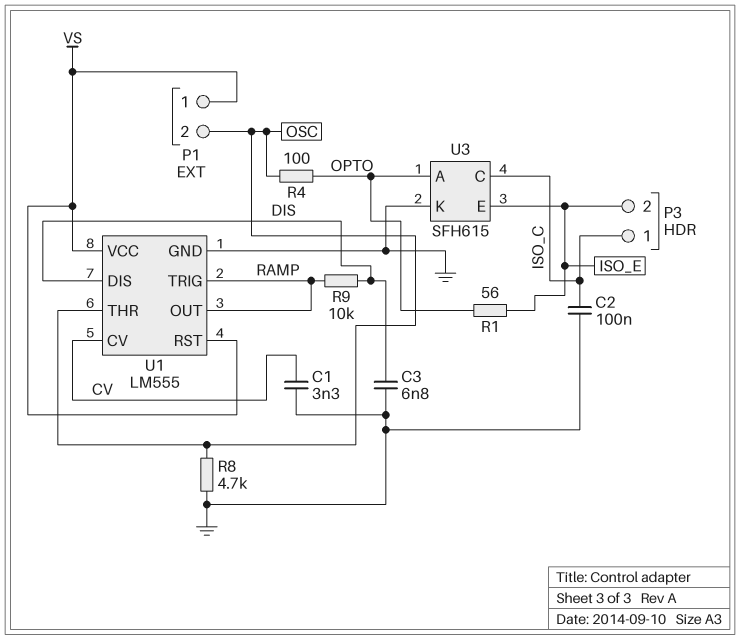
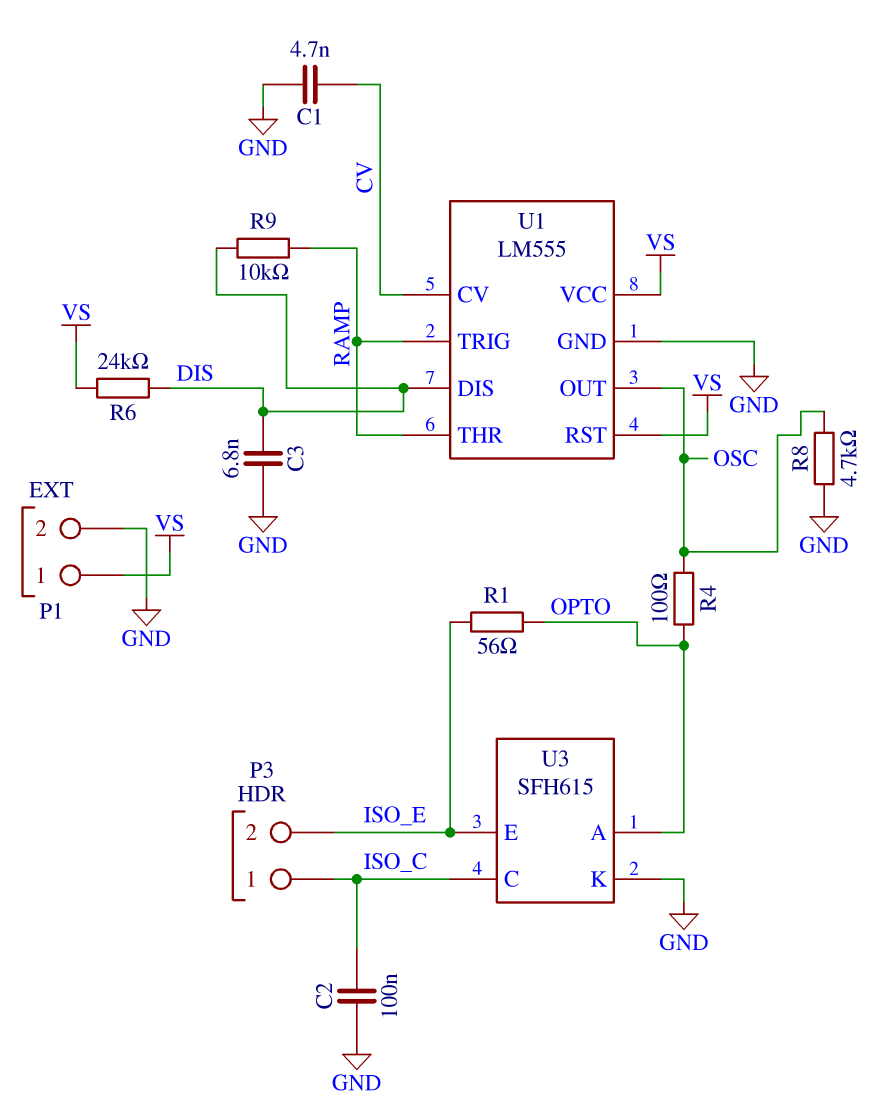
C1: 3.3nF (CV, GND) -> 4.7nF (CV, GND)
P1 pin 2: OSC -> GND
R6: none -> 24k (DIS, VS)
U1 pin OUT: RAMP -> OSC
U1 pin THR: OSC -> RAMP

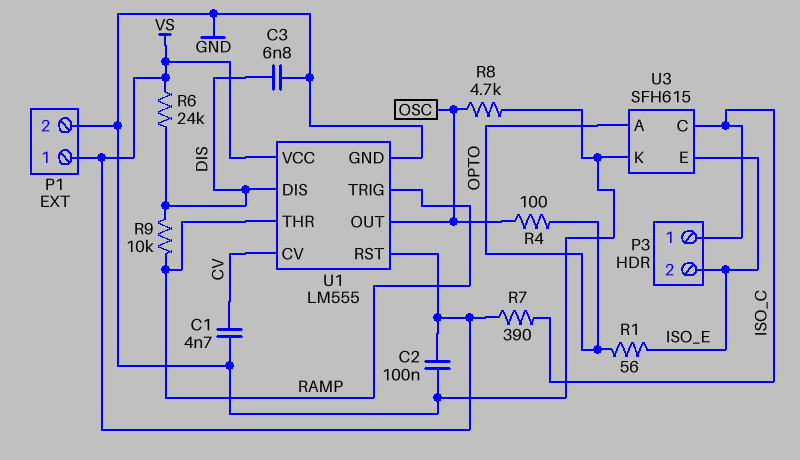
C2: 100nF (GND, ISO_C) -> 100nF (GND, VS)
R7: none -> 390 (ISO_C, VS)

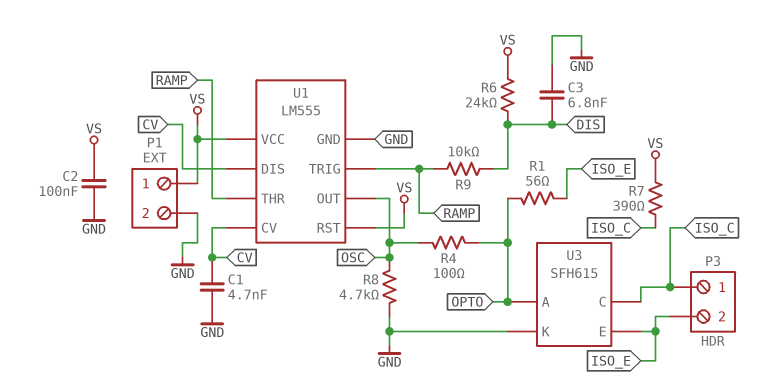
U1 pin DIS: DIS -> CV

